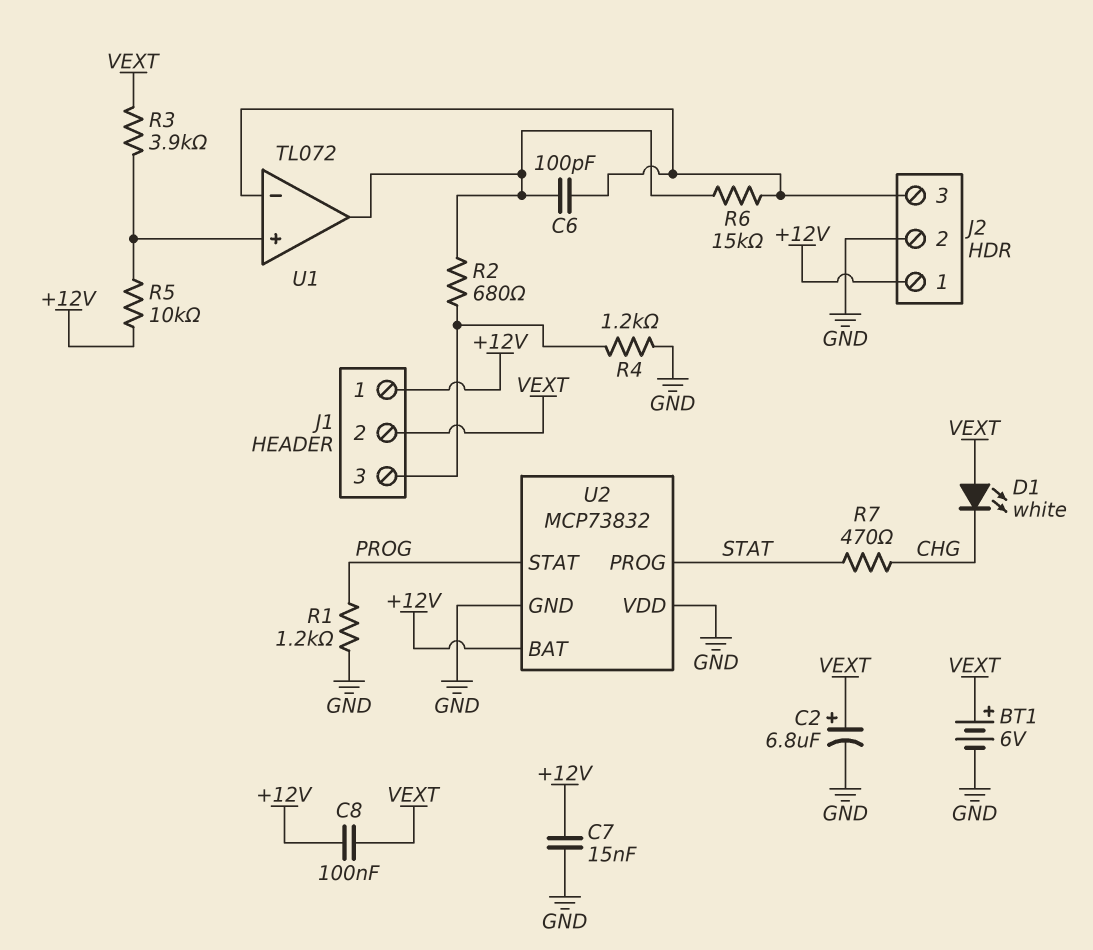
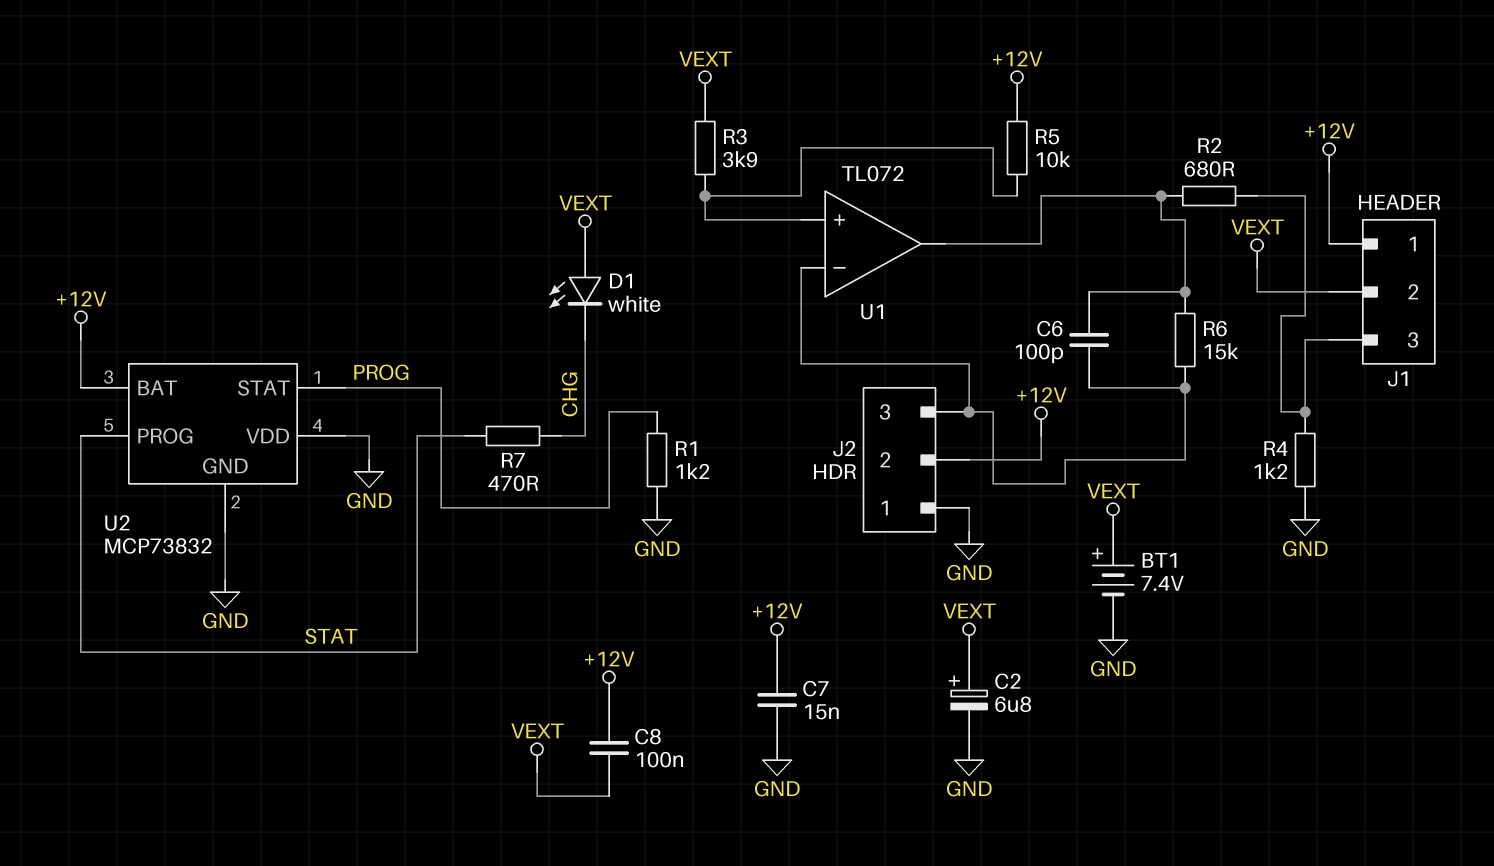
BT1: 6V (plus VEXT, minus GND) -> 7.4V (plus VEXT, minus GND)
J2 pin 1: +12V -> GND
J2 pin 2: GND -> +12V

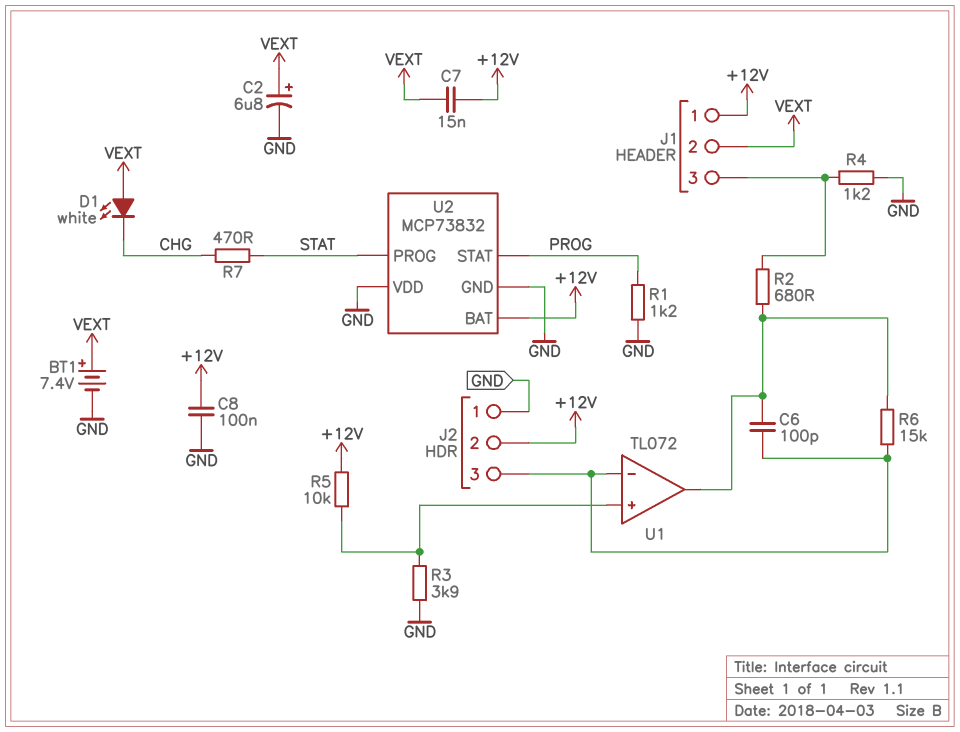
C7: 15nF (+12V, GND) -> 15nF (+12V, VEXT)
C8: 100nF (+12V, VEXT) -> 100nF (+12V, GND)
R3: 3.9k (U1/in+, VEXT) -> 3.9k (GND, U1/in+)

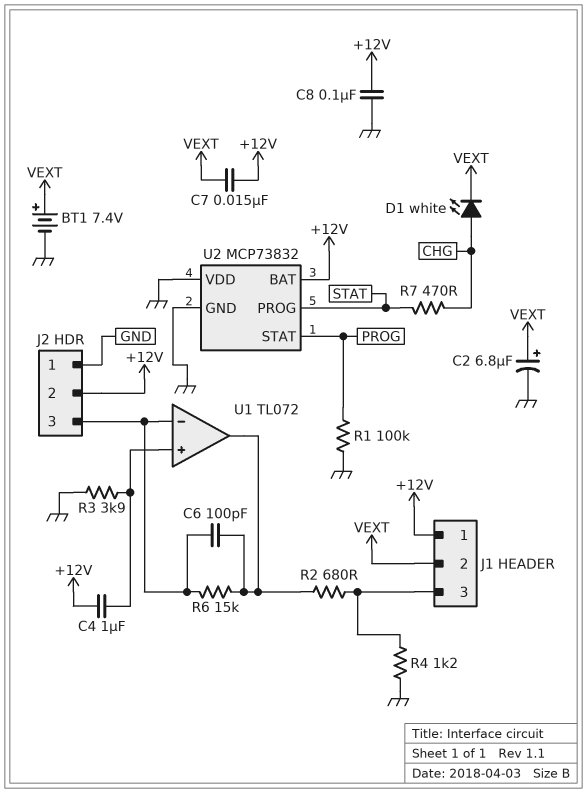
C4: none -> 1uF (+12V, U1/in+)
D1: LED white (A VEXT, K CHG) -> LED white (A CHG, K VEXT)
R1: 1.2k (GND, PROG) -> 100k (GND, PROG)
R5: 10k (+12V, U1/in+) -> none

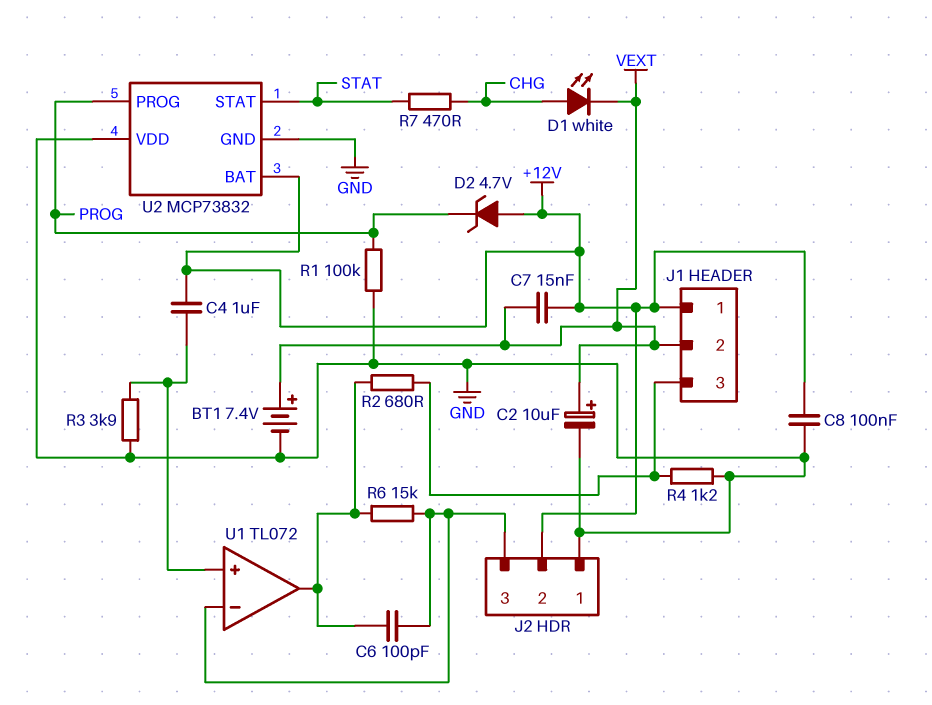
C2: 6.8uF (plus VEXT, minus GND) -> 10uF (plus VEXT, minus GND)
D2: none -> zener 4.7V (A +12V, K PROG)
U2 pin PROG: STAT -> PROG
U2 pin STAT: PROG -> STAT

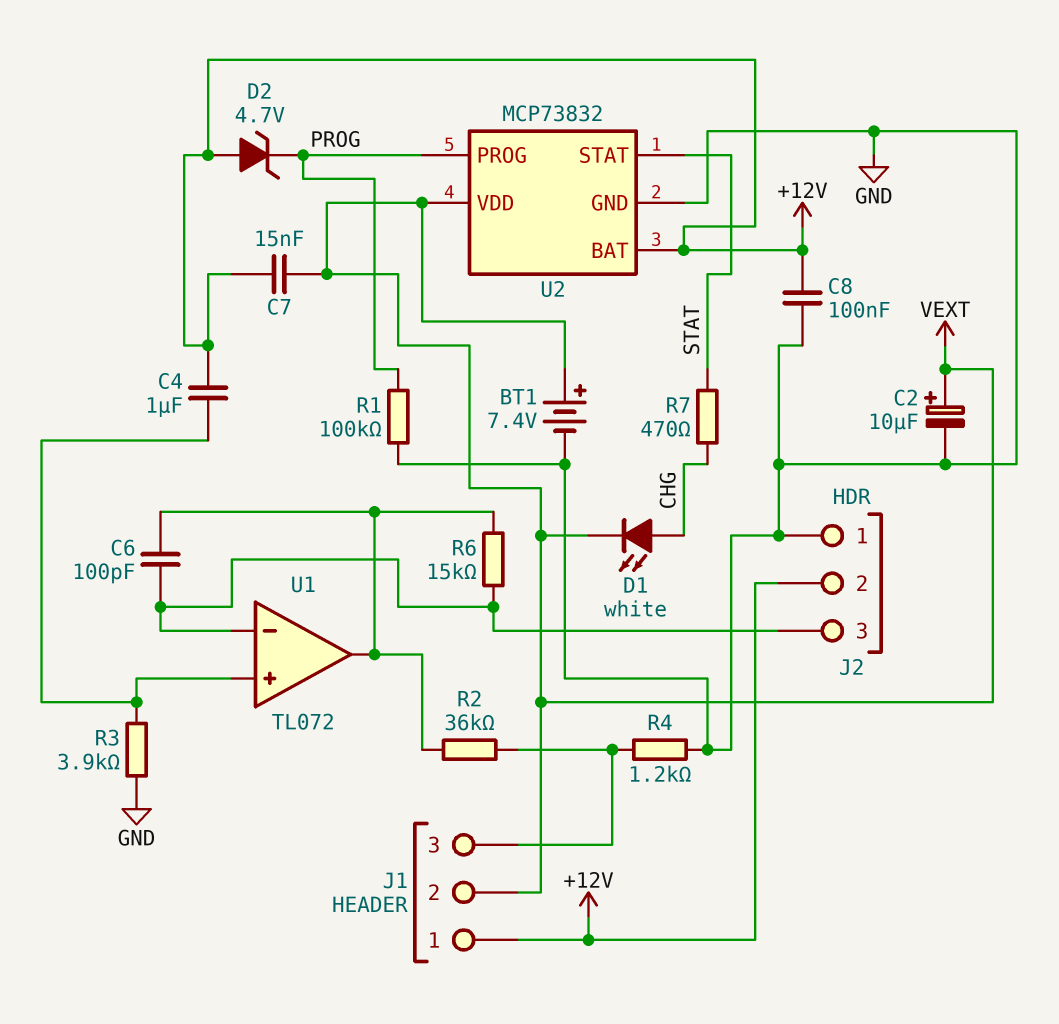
R2: 680 (J1/3, U1/out) -> 36k (J1/3, U1/out)
U2 pin VDD: GND -> VEXT

